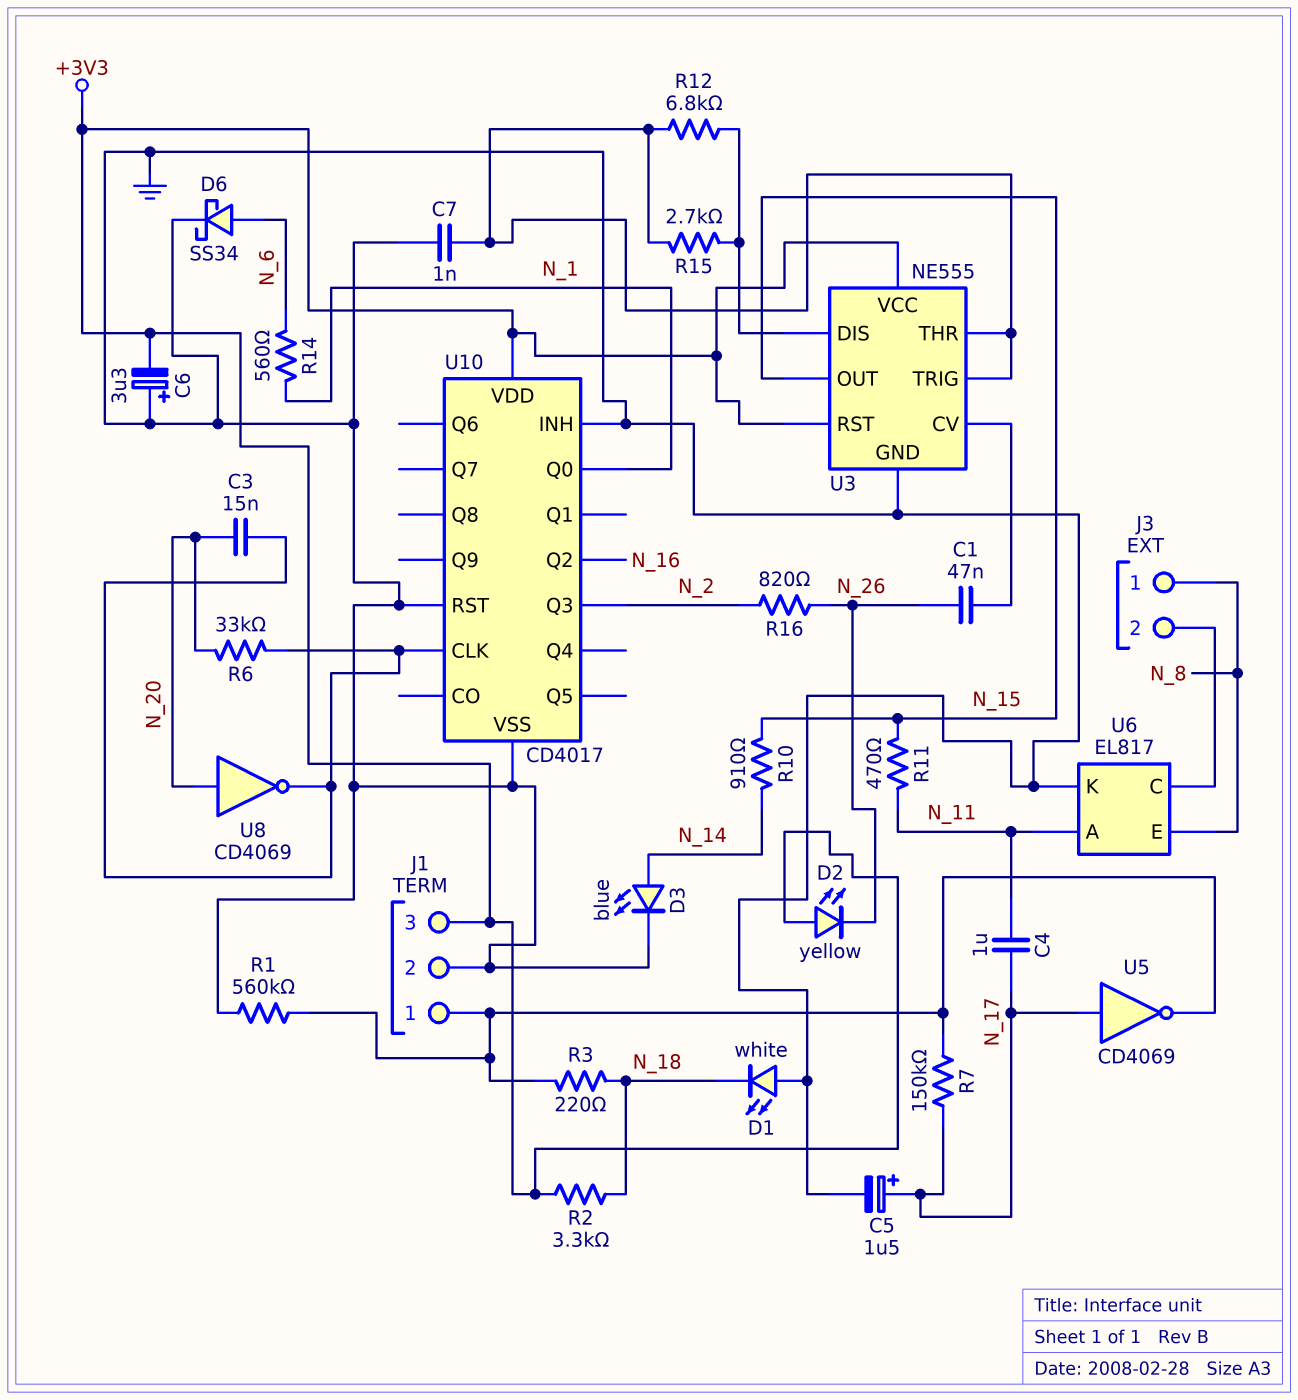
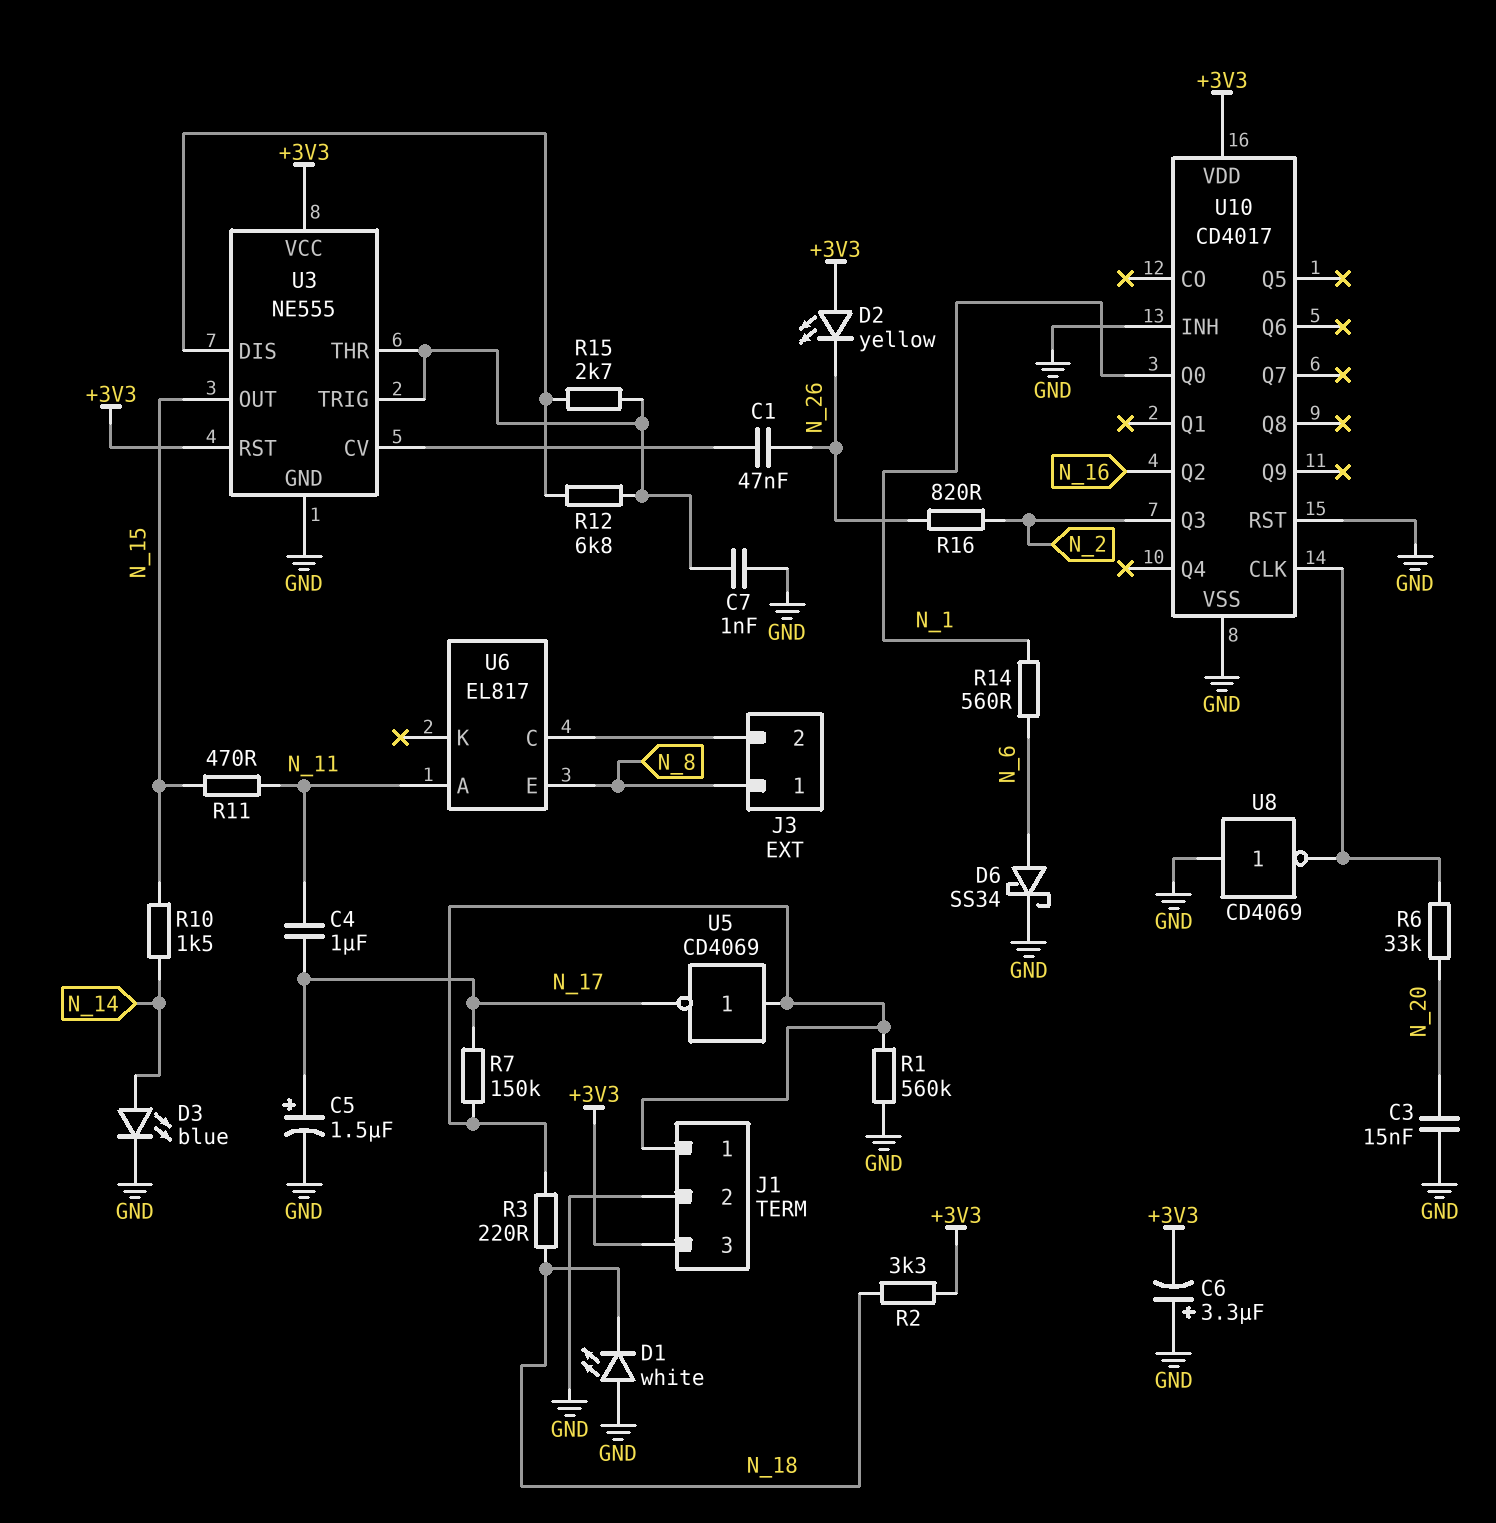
C3: 15nF (N_20, U10/CLK) -> 15nF (GND, N_20)
R10: 910 (N_14, N_15) -> 1.5k (N_14, N_15)
U5: NOT CD4069 (in N_17, out J1/1) -> NOT CD4069 (in J1/1, out N_17)
U6 pin K: GND -> none
U8: NOT CD4069 (in N_20, out U10/CLK) -> NOT CD4069 (in GND, out U10/CLK)

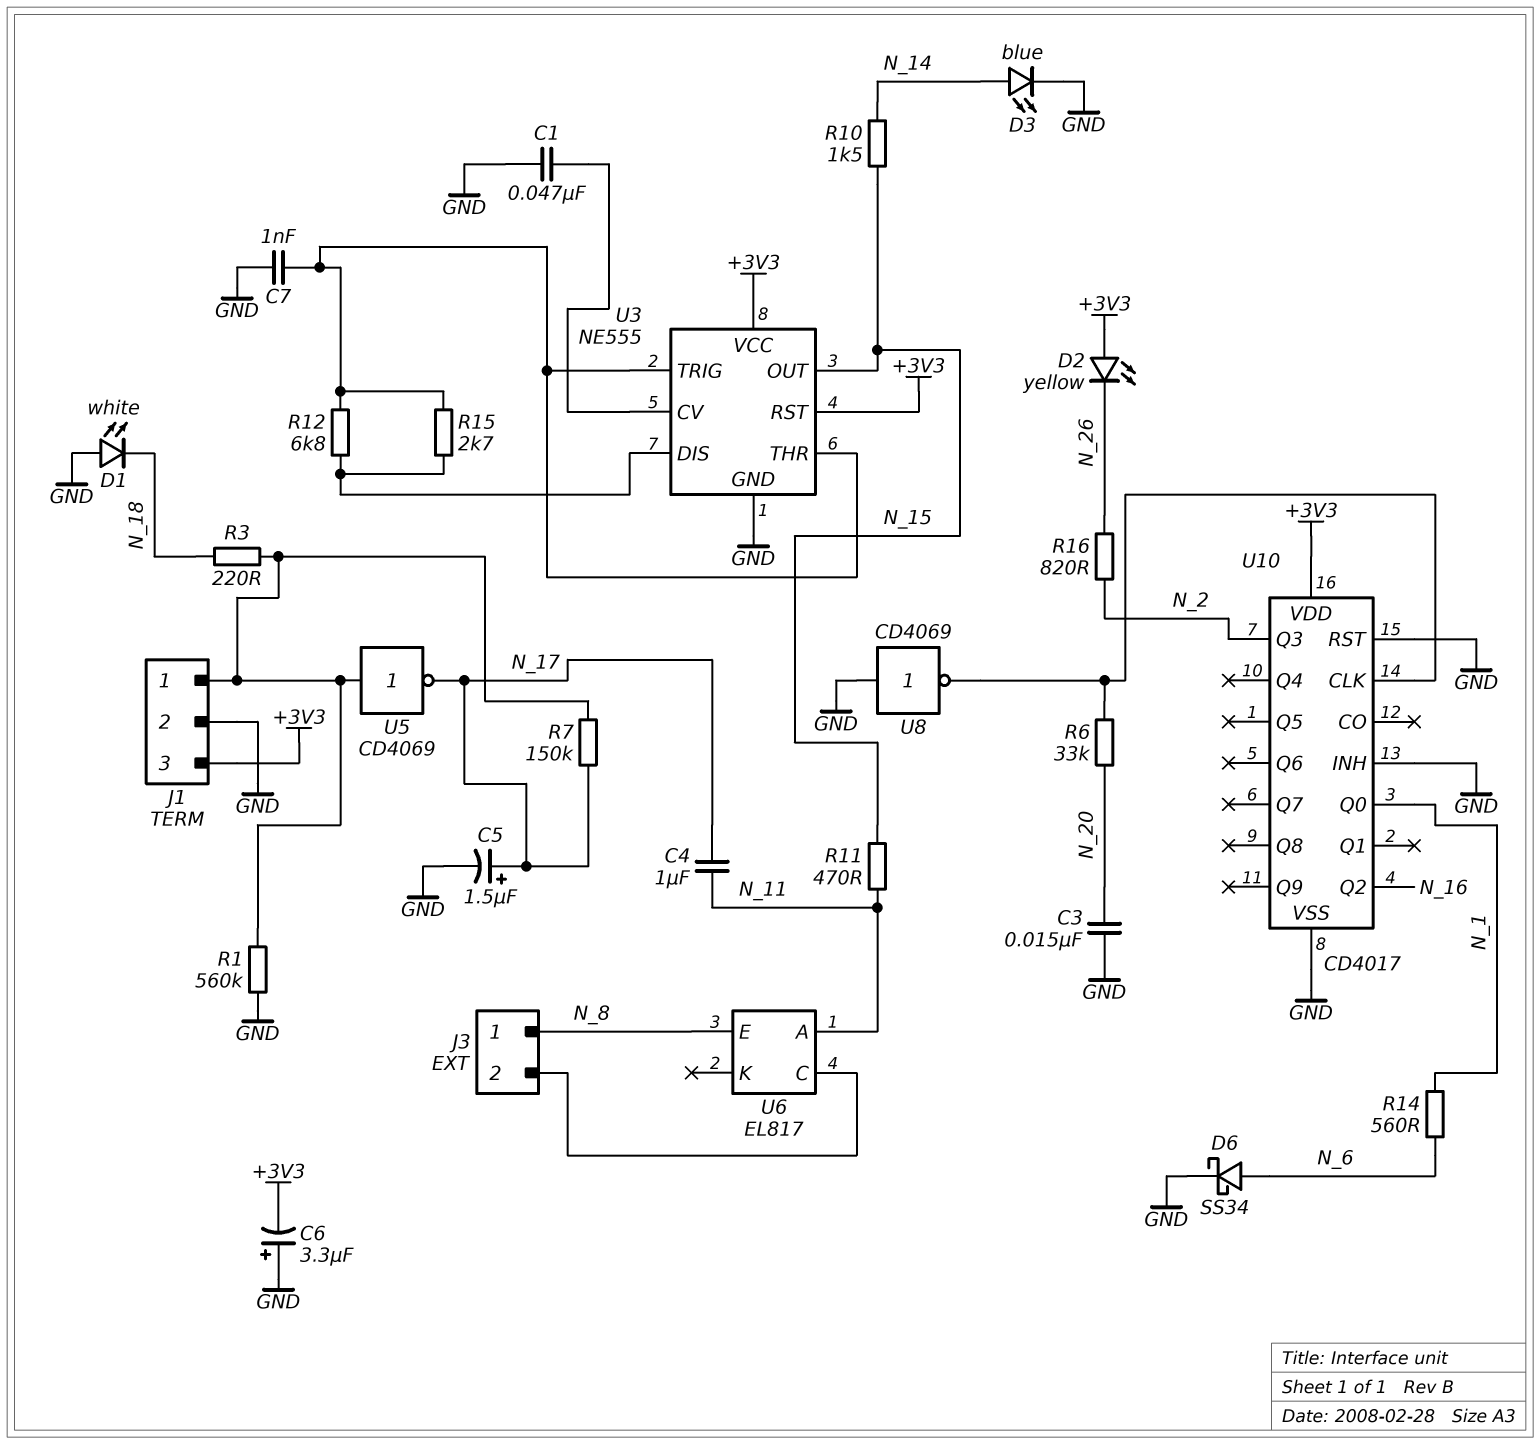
C1: 47nF (N_26, U3/CV) -> 47nF (GND, U3/CV)
R2: 3.3k (+3V3, N_18) -> none

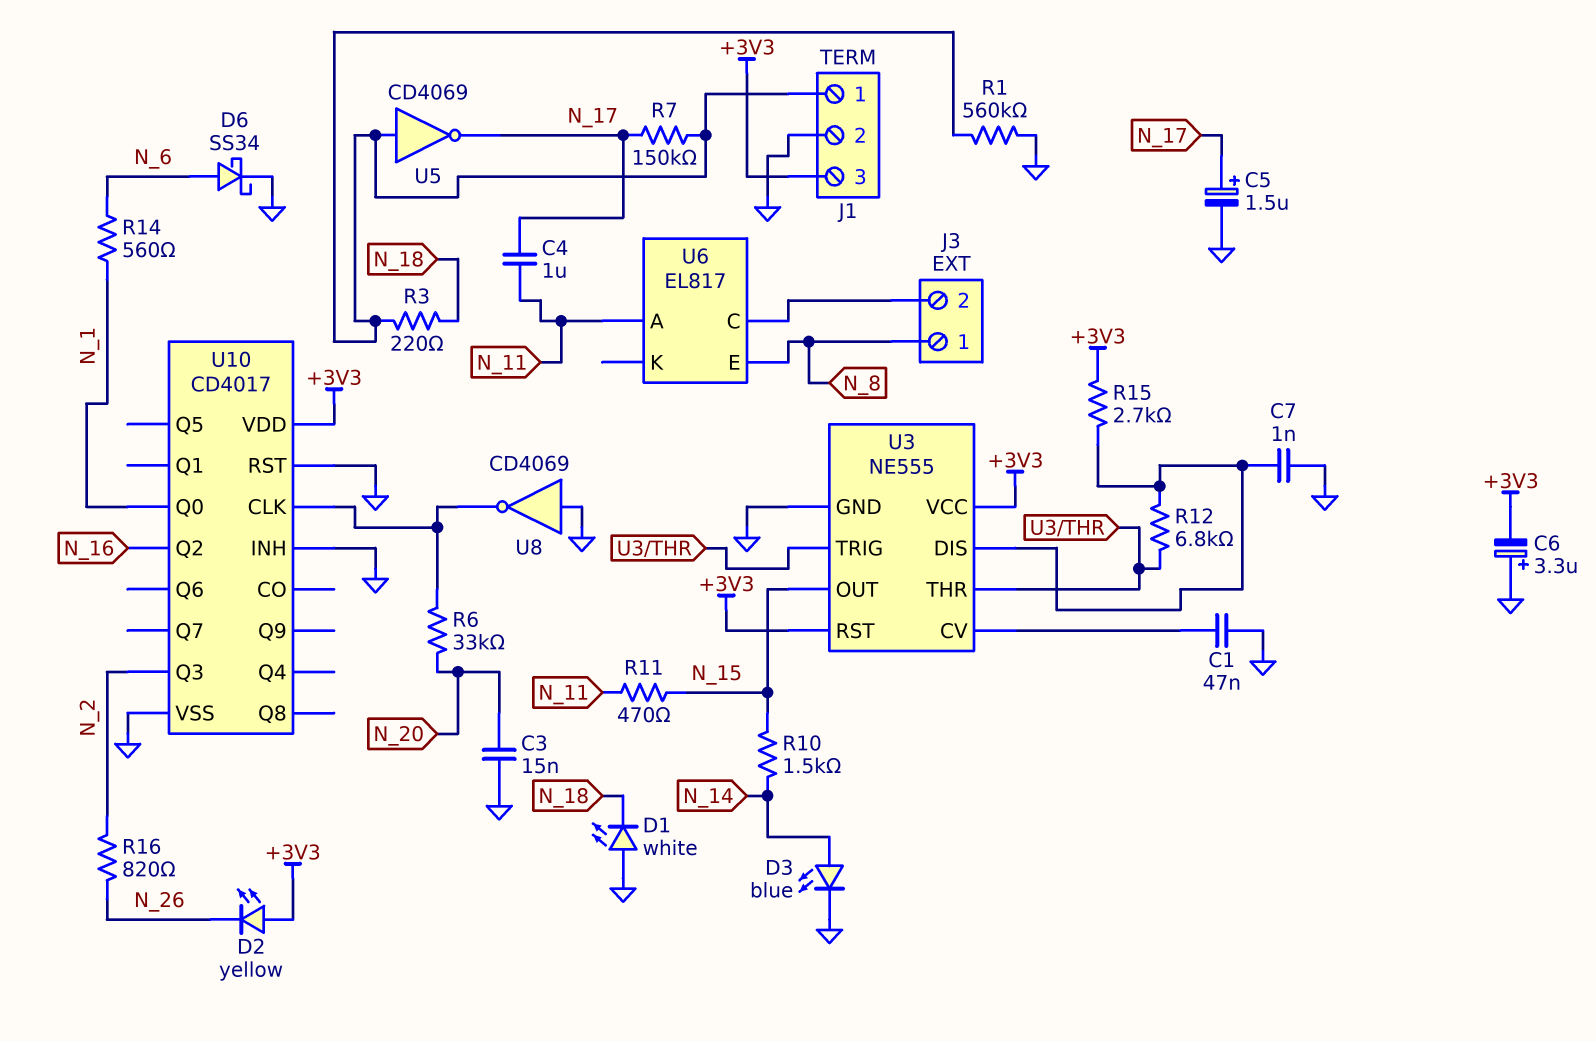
C7: 1nF (GND, U3/THR) -> 1nF (GND, U3/DIS)
R15: 2.7k (U3/DIS, U3/THR) -> 2.7k (+3V3, U3/DIS)

